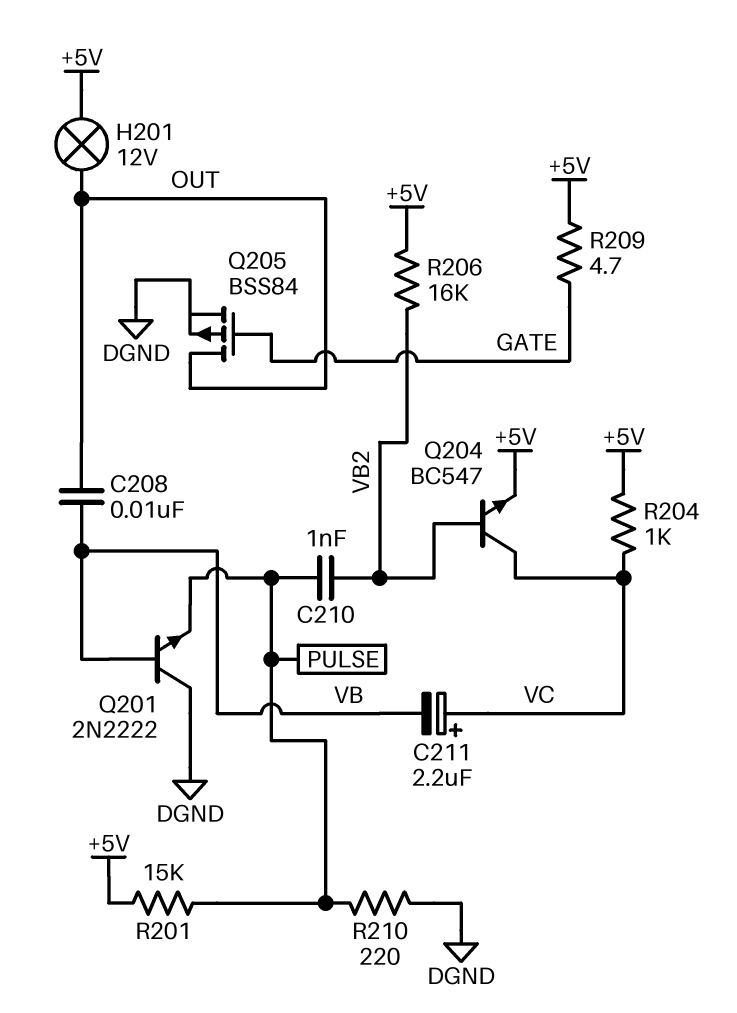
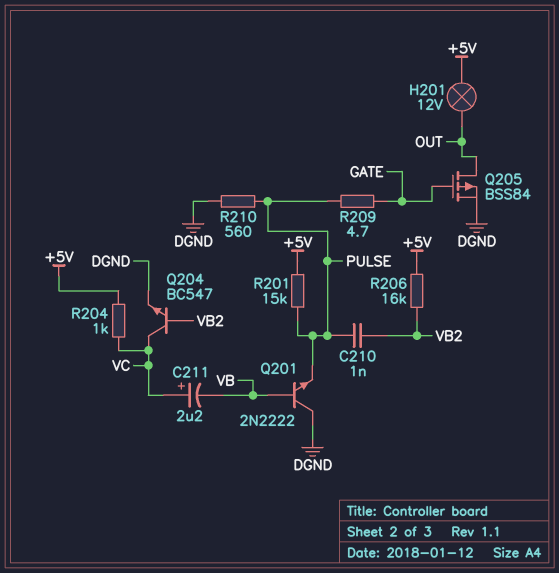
C208: 10nF (OUT, VB) -> none
Q204: NPN BC547 (B VB2, C VC, E +5V) -> NPN BC547 (B VB2, C VC, E DGND)
R209: 4.7 (+5V, GATE) -> 4.7 (GATE, PULSE)
R210: 220 (DGND, PULSE) -> 560 (DGND, PULSE)

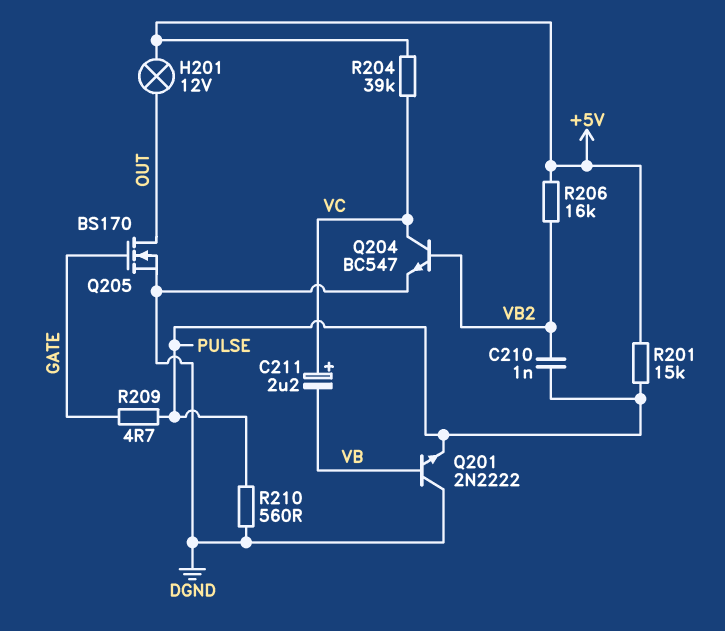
Q205: PMOS BSS84 (G GATE, D OUT, S DGND) -> NMOS BS170 (G GATE, D OUT, S DGND)
R204: 1k (+5V, VC) -> 39k (+5V, VC)

